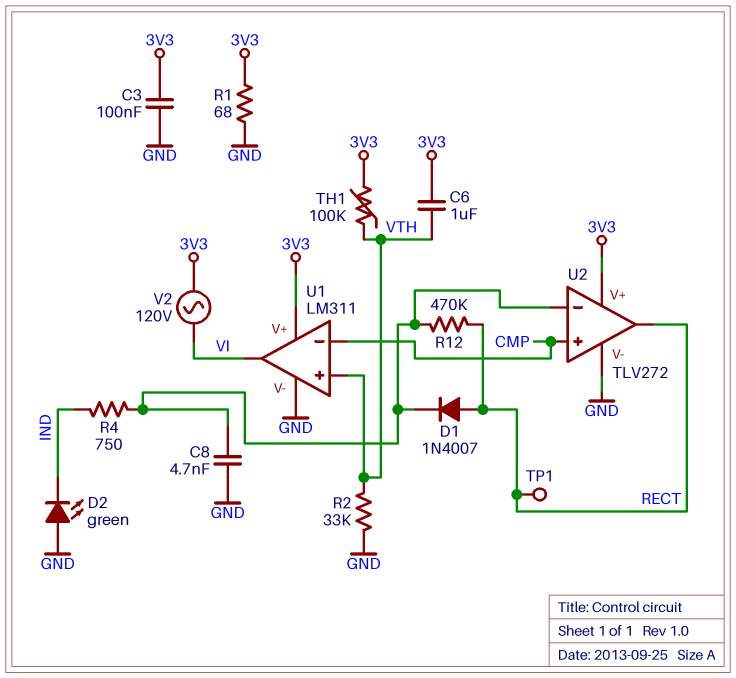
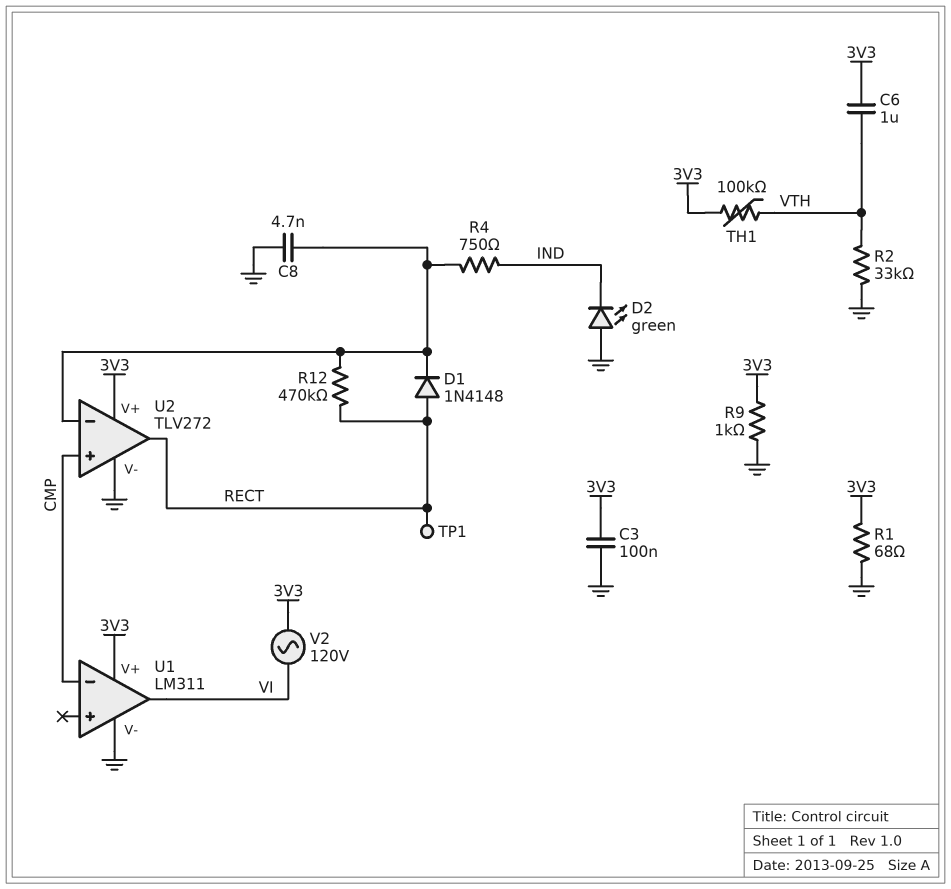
D1: diode 1N4007 (A RECT, K U2/in-) -> diode 1N4148 (A RECT, K U2/in-)
R9: none -> 1k (3V3, GND)
U1 pin in+: VTH -> none

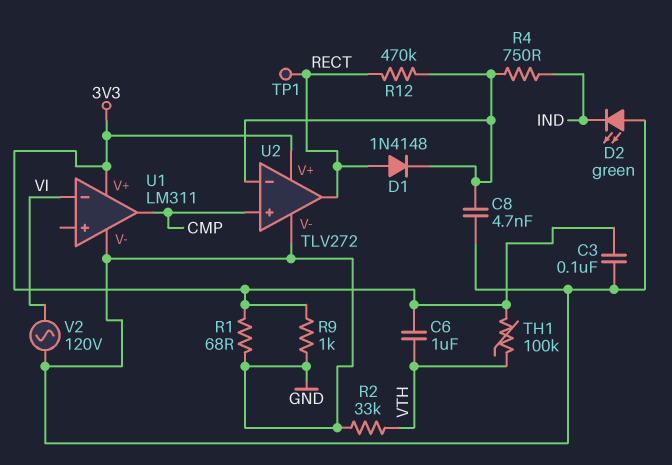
U1 pin in-: CMP -> VI
U1 pin out: VI -> CMP
V2: AC 120V (3V3, VI) -> AC 120V (GND, VI)

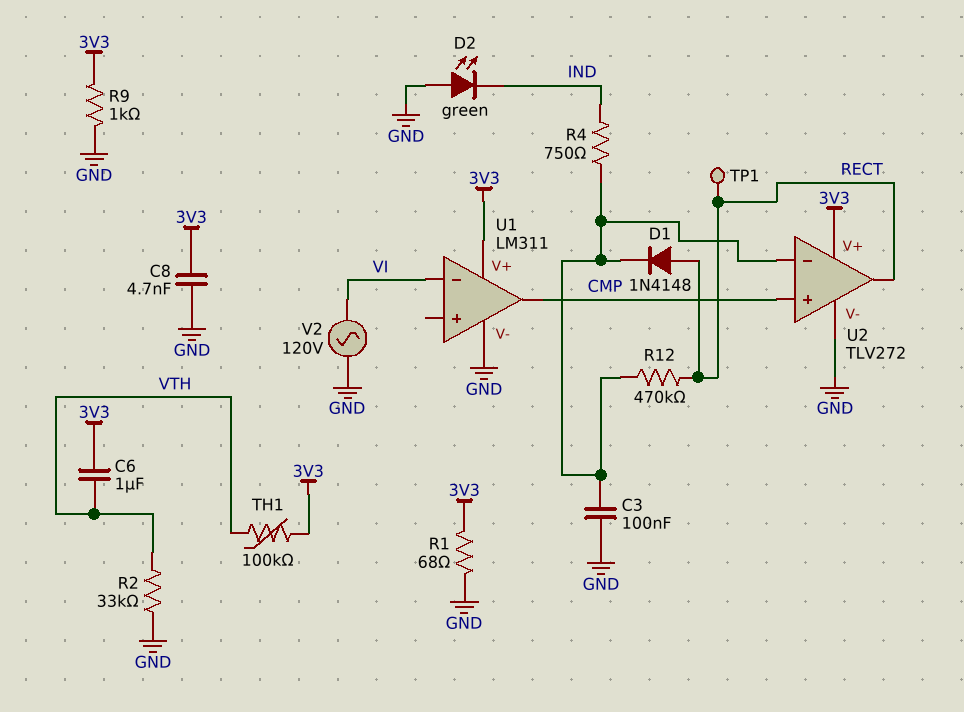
C3: 100nF (3V3, GND) -> 100nF (GND, U2/in-)
C8: 4.7nF (GND, U2/in-) -> 4.7nF (3V3, GND)

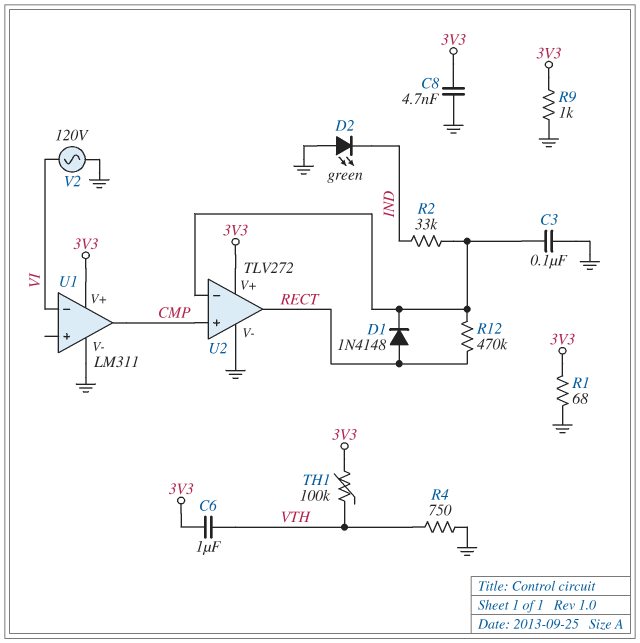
R2: 33k (GND, VTH) -> 33k (IND, U2/in-)
R4: 750 (IND, U2/in-) -> 750 (GND, VTH)
TP1: test point (RECT) -> none

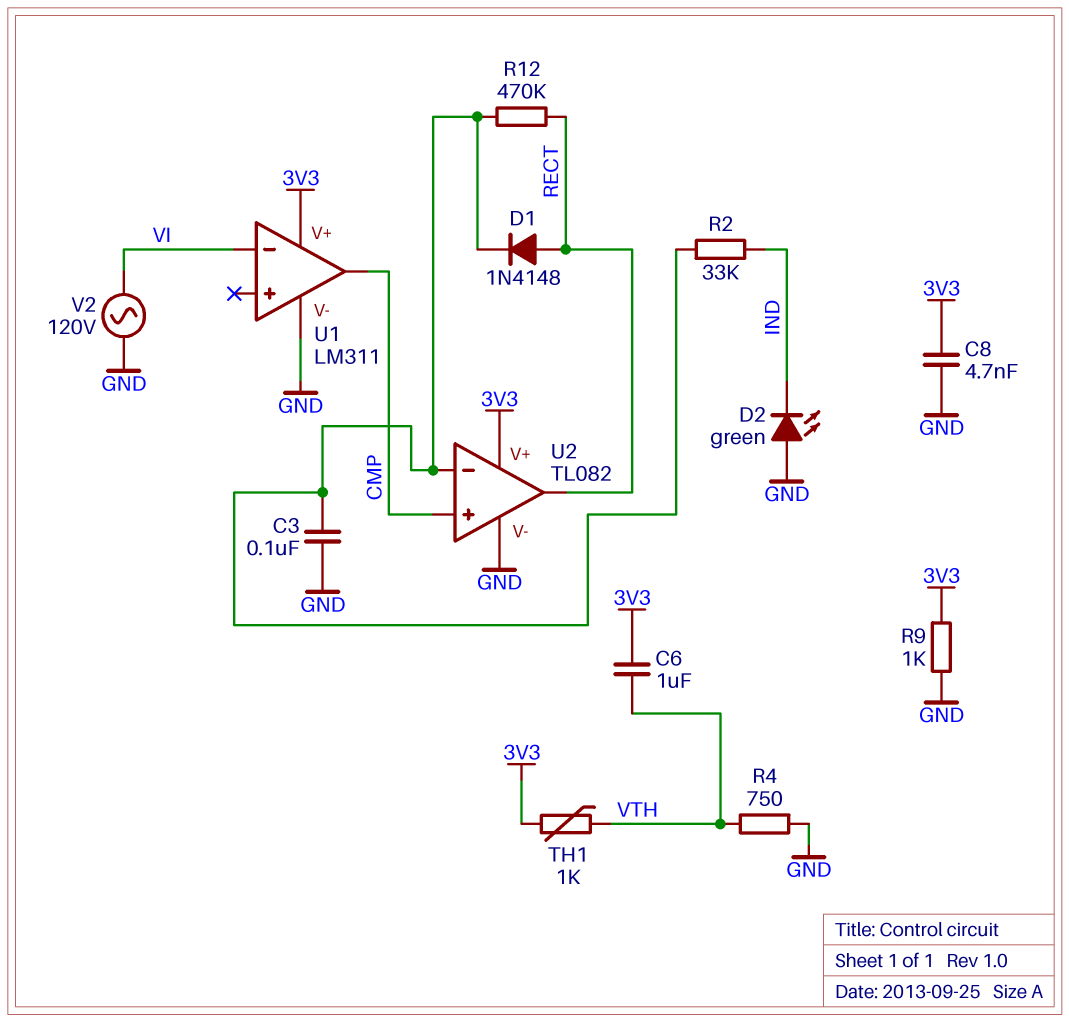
R1: 68 (3V3, GND) -> none
TH1: 100k (3V3, VTH) -> 1k (3V3, VTH)
U2: TLV272 -> TL082

